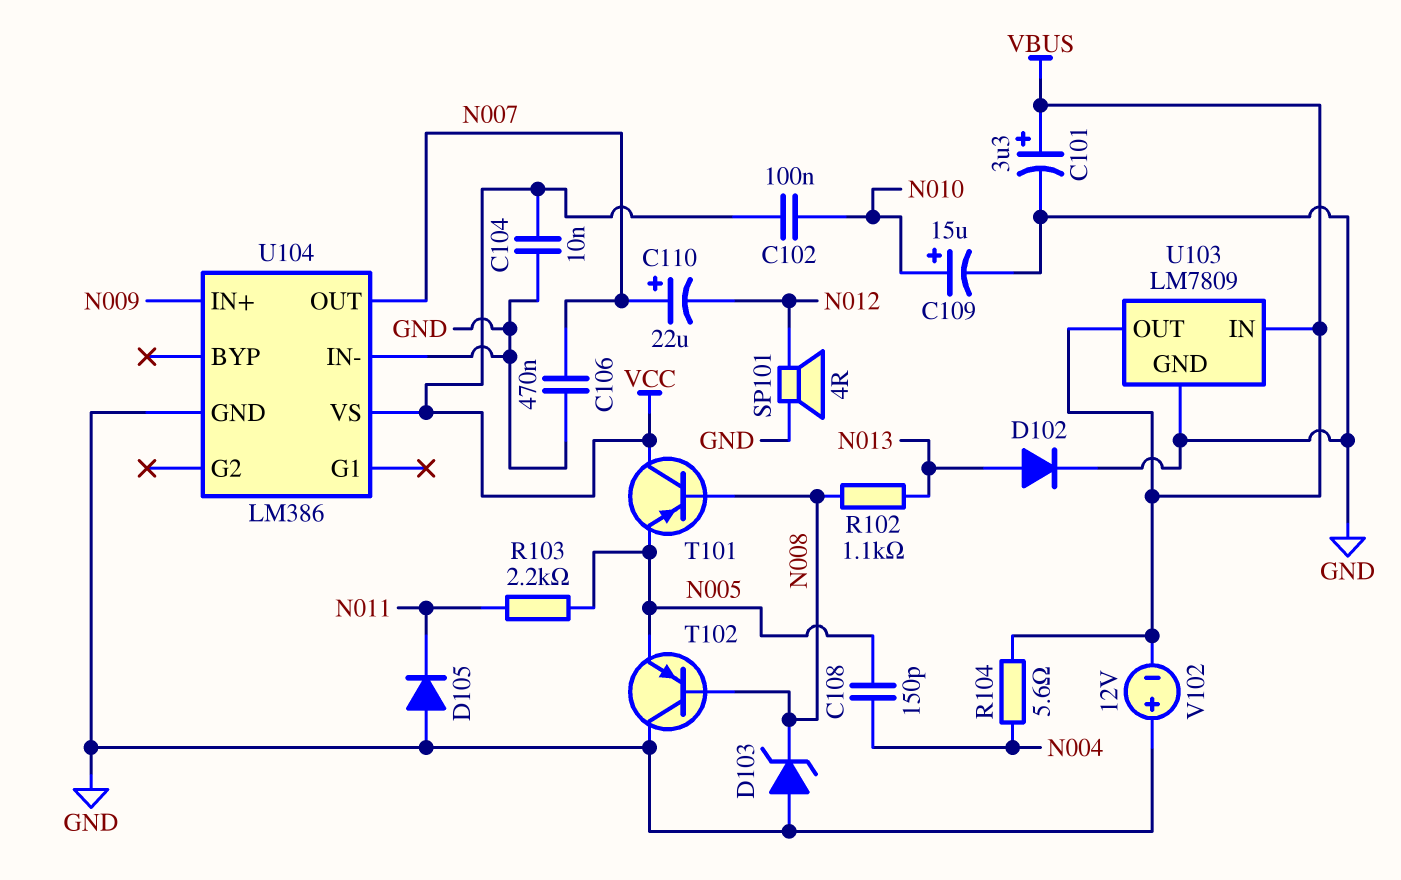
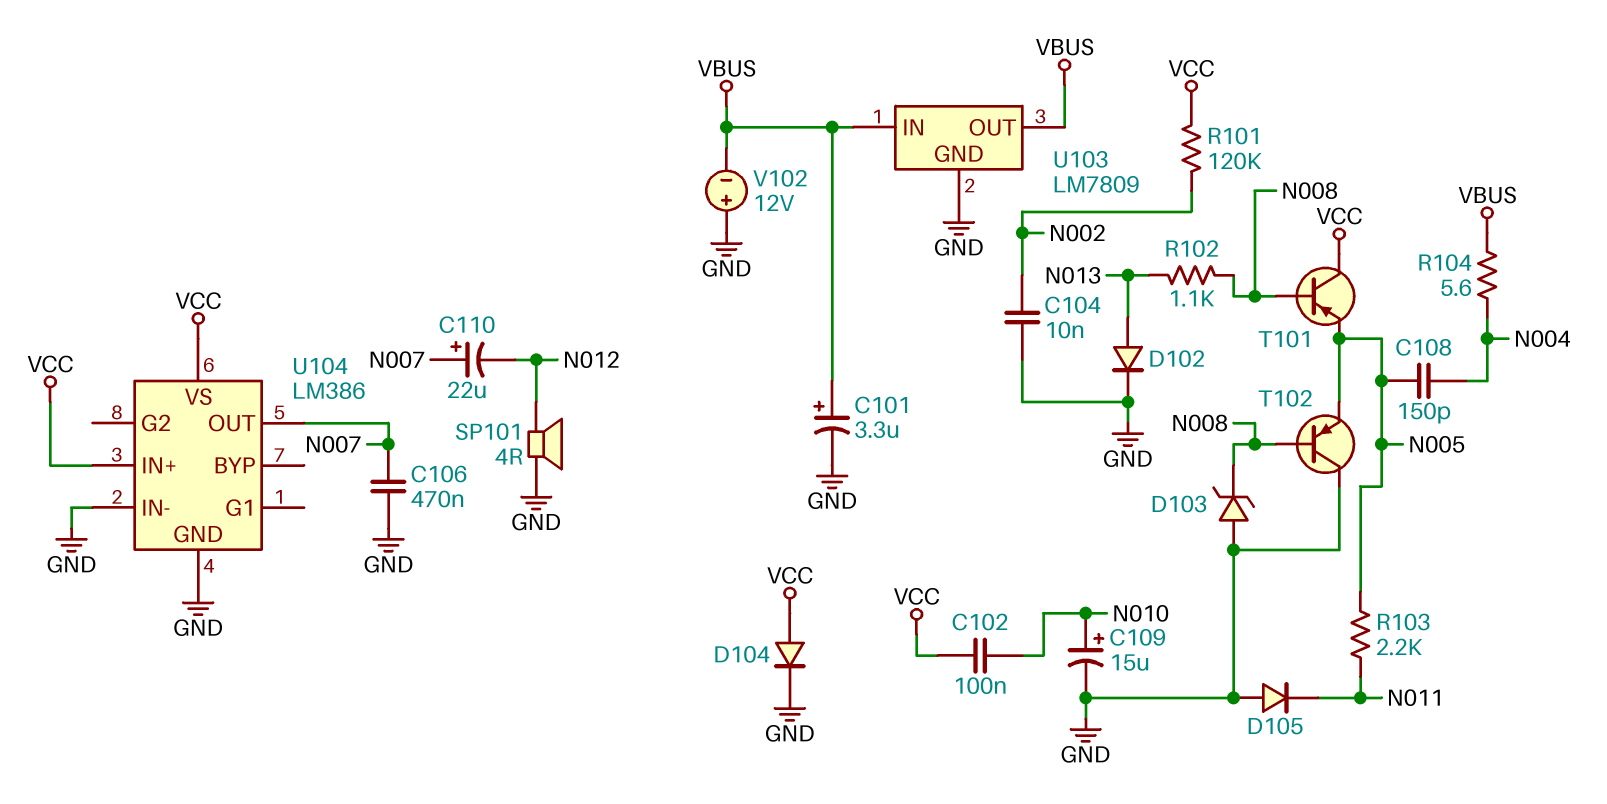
C104: 10nF (GND, VCC) -> 10nF (GND, N002)
D104: none -> diode (A VCC, K GND)
R101: none -> 120k (N002, VCC)
U104 pin IN+: N009 -> VCC

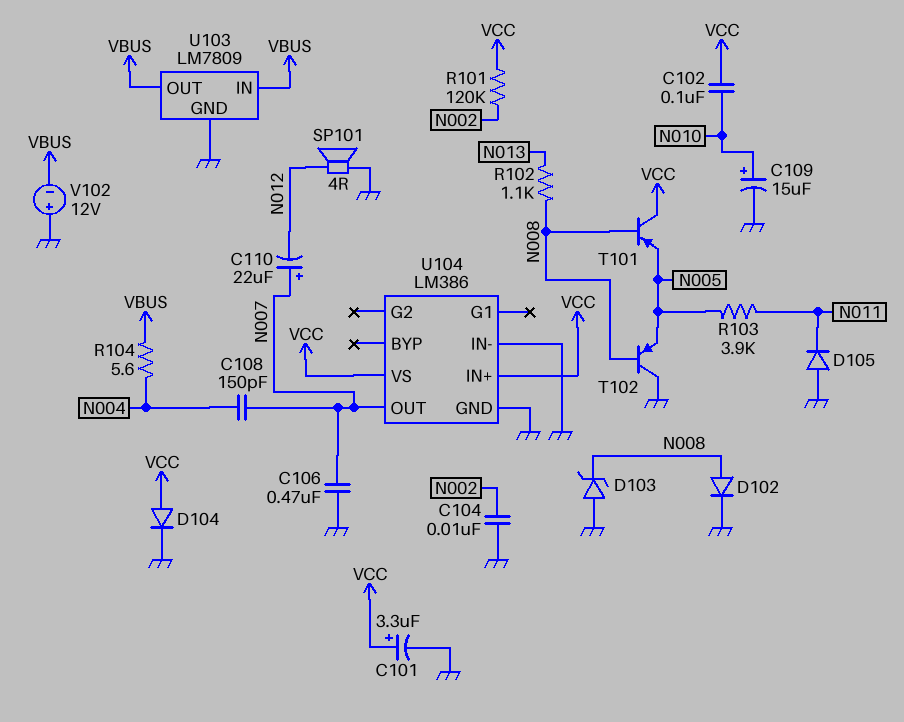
C101: 3.3uF (plus VBUS, minus GND) -> 3.3uF (plus VCC, minus GND)
C108: 150pF (N004, N005) -> 150pF (N004, N007)
D102: diode (A N013, K GND) -> diode (A N008, K GND)
R103: 2.2k (N005, N011) -> 3.9k (N005, N011)

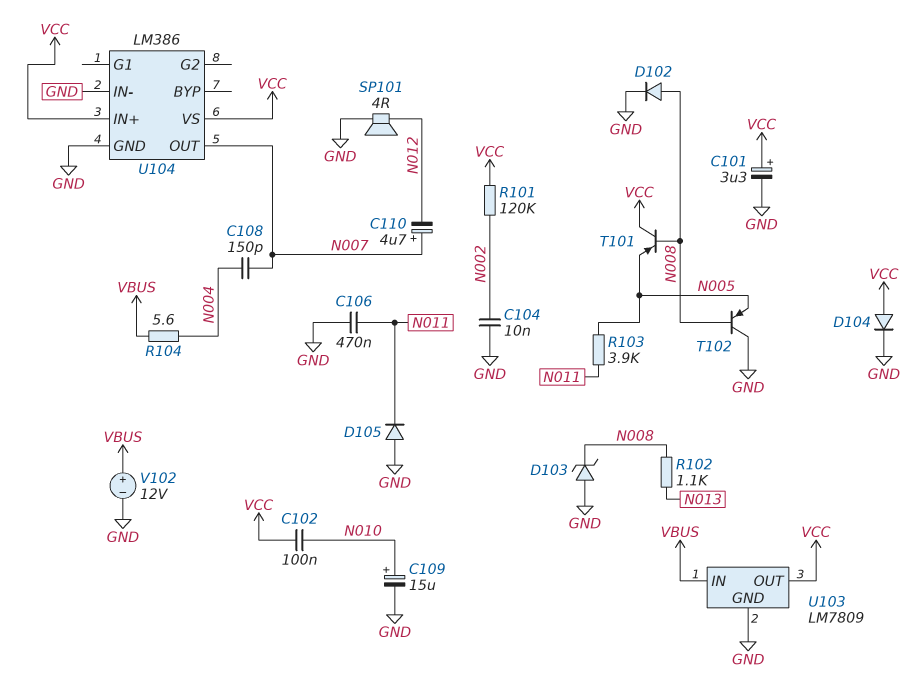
C106: 470nF (GND, N007) -> 470nF (GND, N011)
C110: 22uF (plus N007, minus N012) -> 4.7uF (plus N007, minus N012)
U103 pin OUT: VBUS -> VCC
V102: 12V (plus GND, minus VBUS) -> 12V (plus VBUS, minus GND)

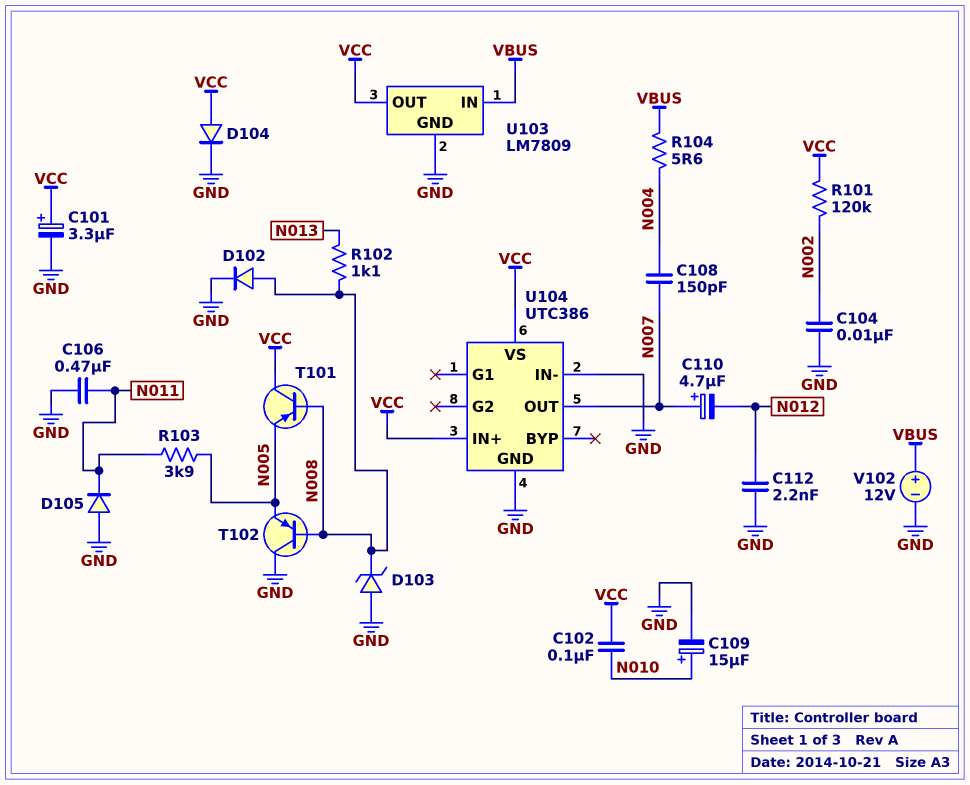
C112: none -> 2.2nF (GND, N012)
SP101: speaker 4R (GND, N012) -> none
U104: LM386 -> UTC386

